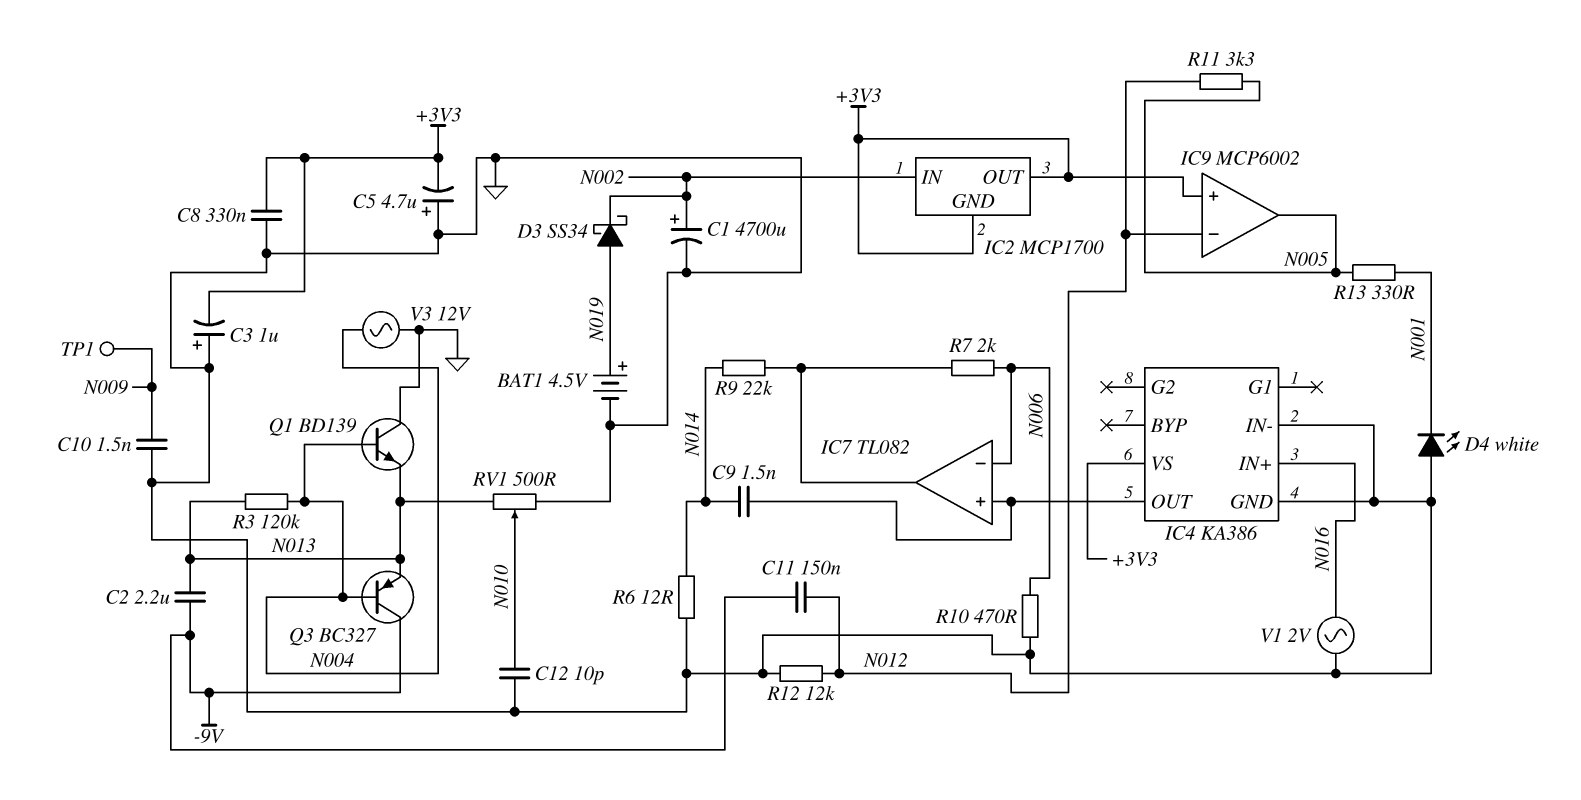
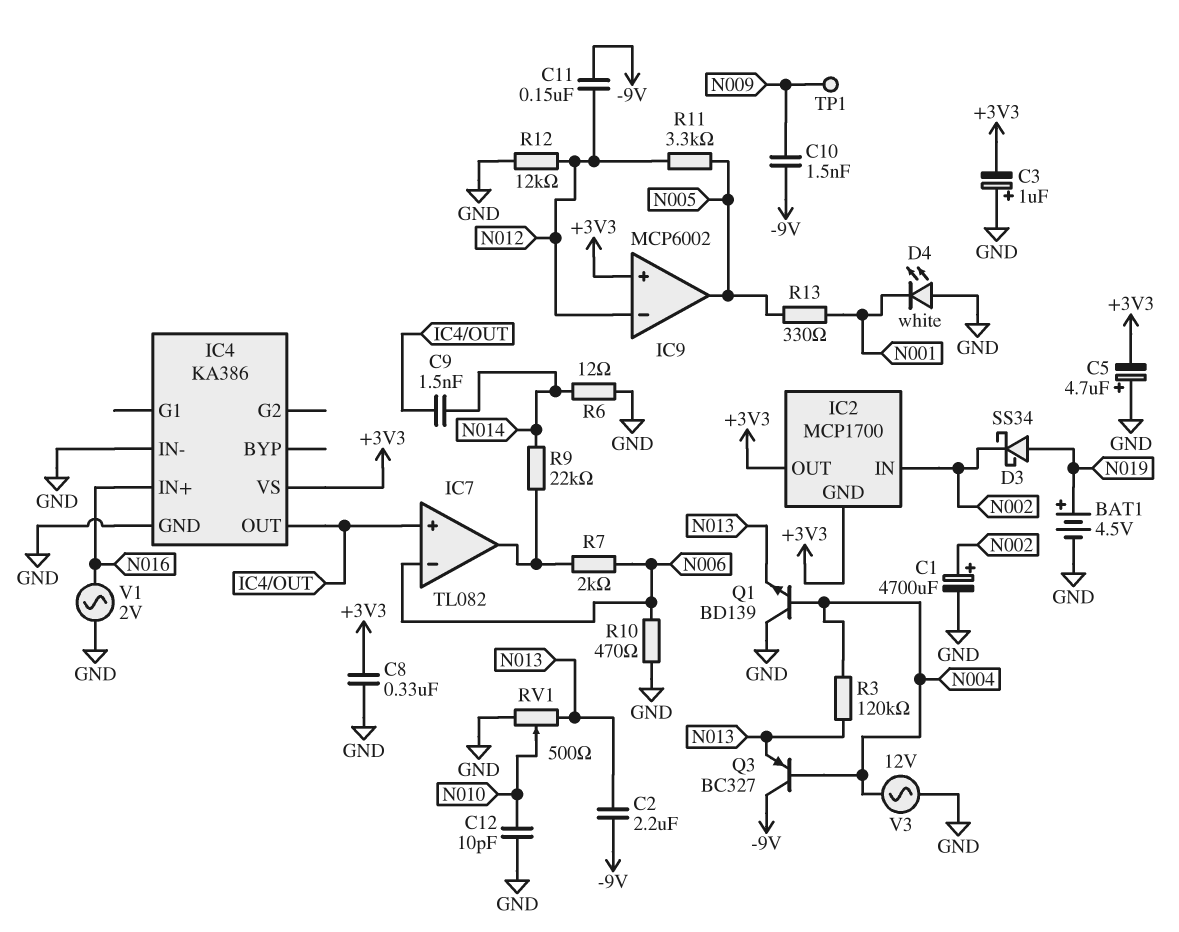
C10: 1.5nF (GND, N009) -> 1.5nF (-9V, N009)

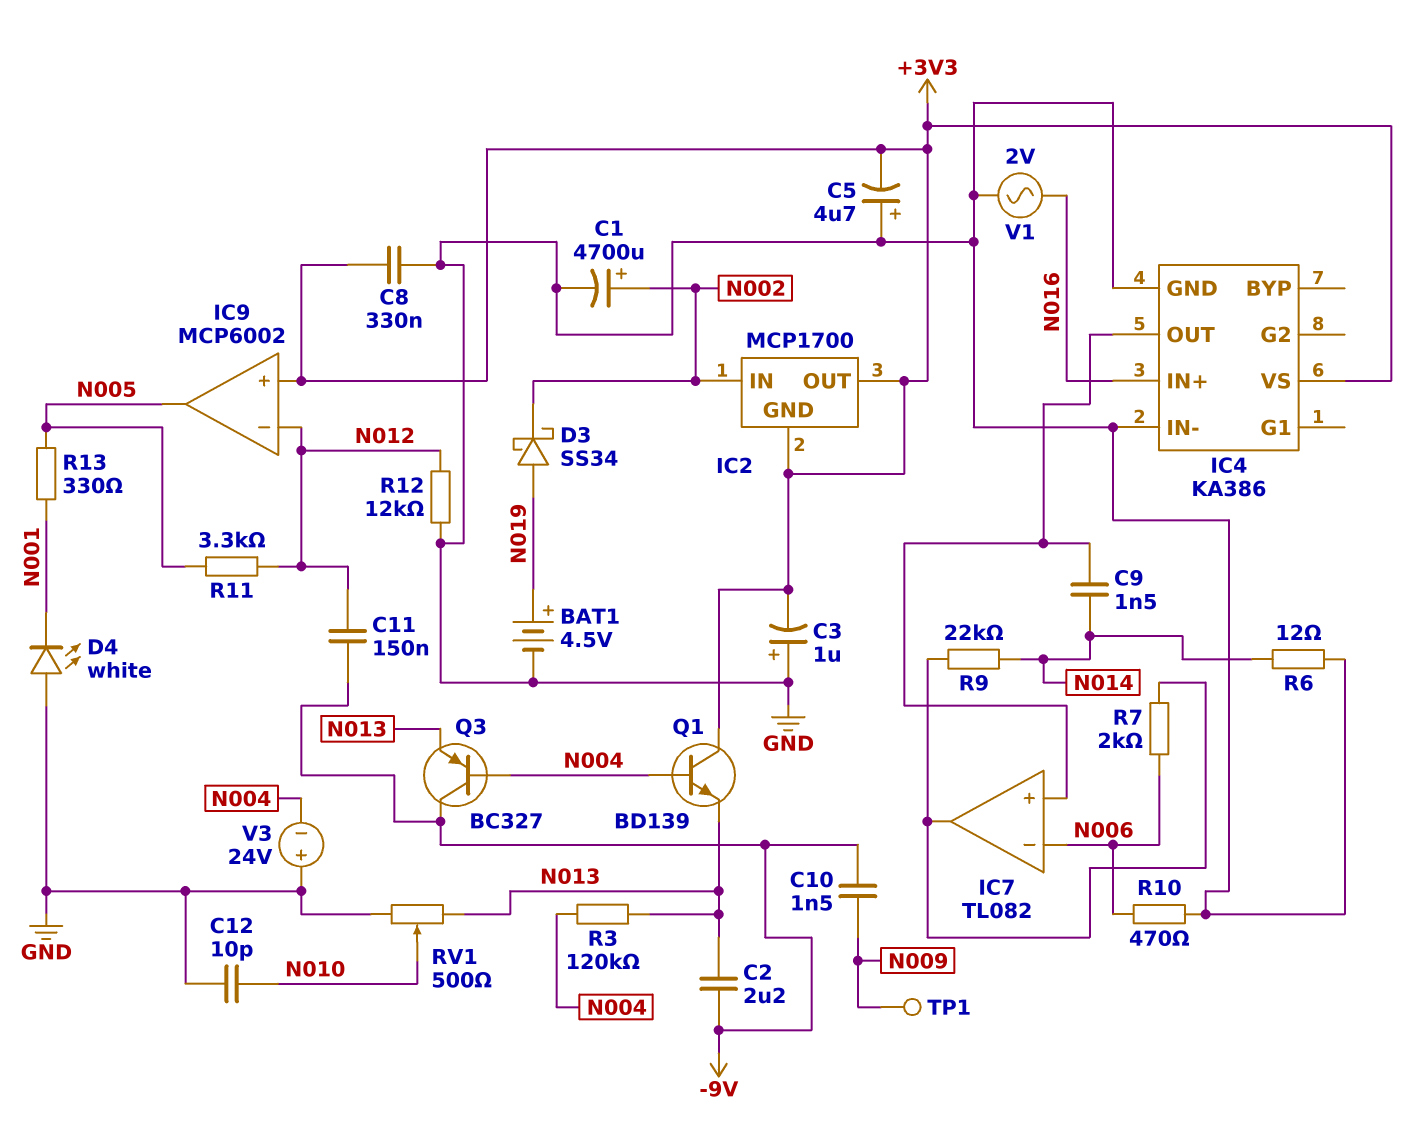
Q1: NPN BD139 (B N004, C GND, E N013) -> NPN BD139 (B N004, C +3V3, E N013)
V3: AC 12V (GND, N004) -> 24V (plus GND, minus N004)

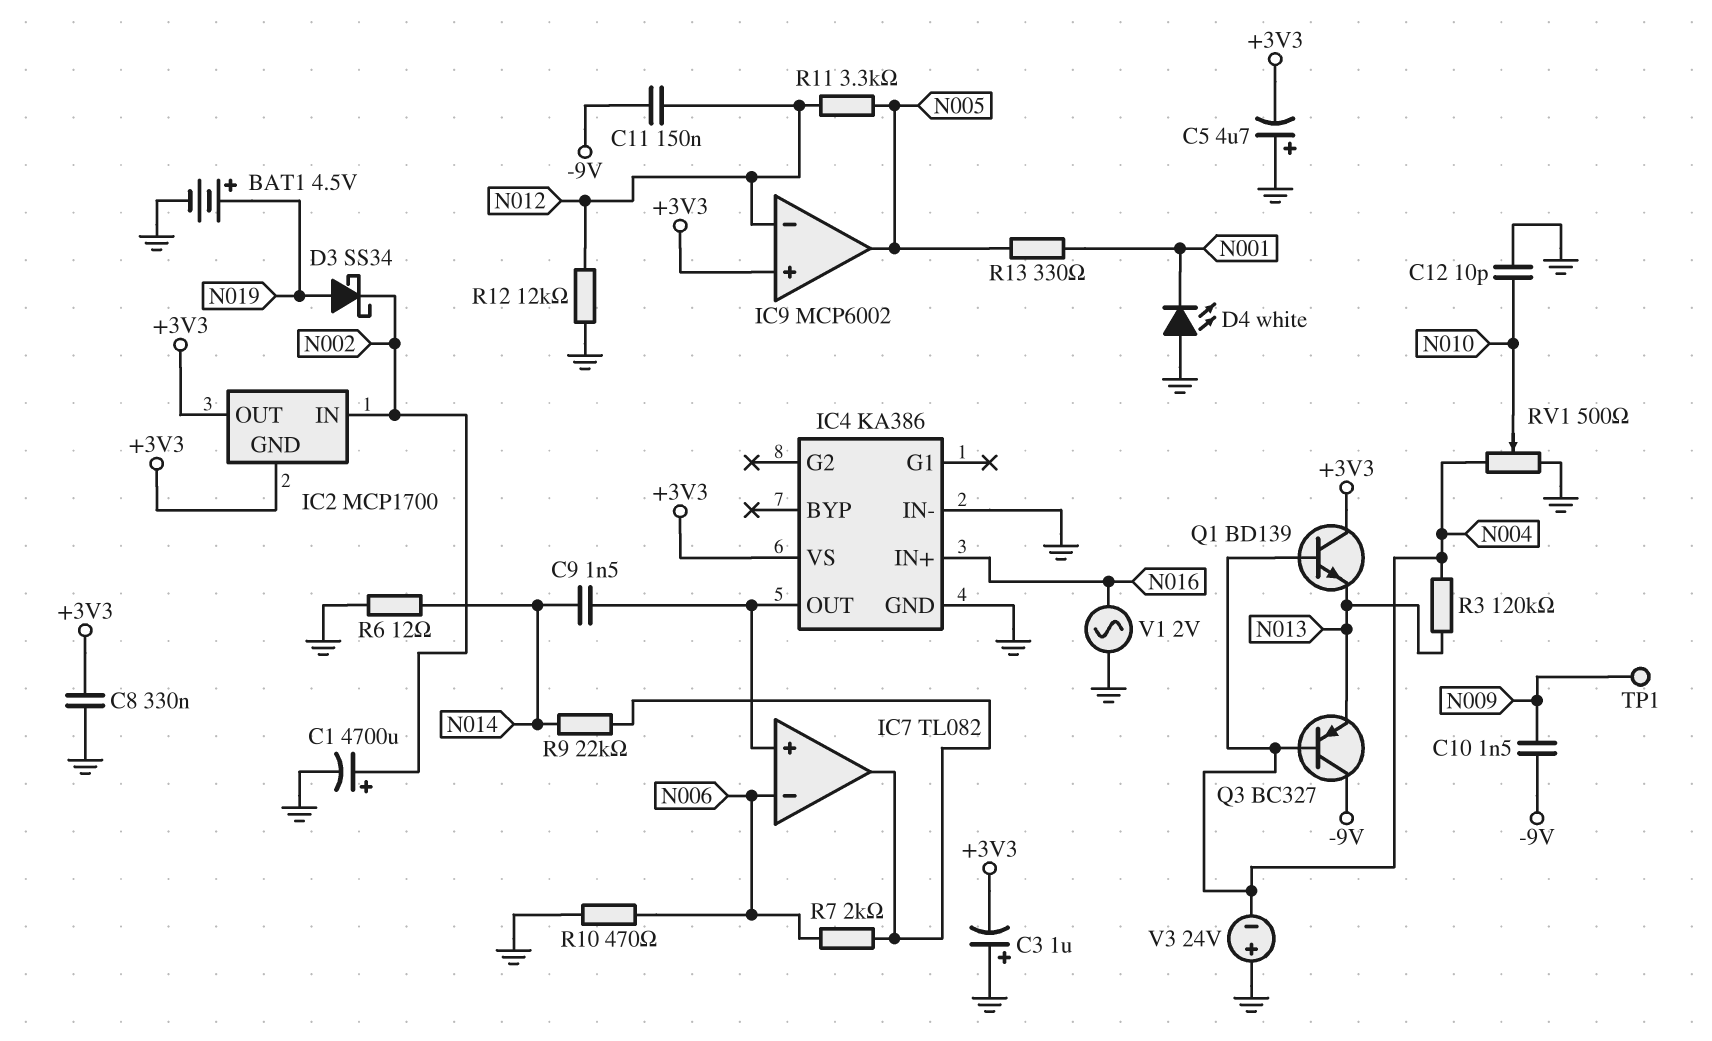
C2: 2.2uF (-9V, N013) -> none
RV1: 500 (GND, N013, wiper N010) -> 500 (GND, N004, wiper N010)

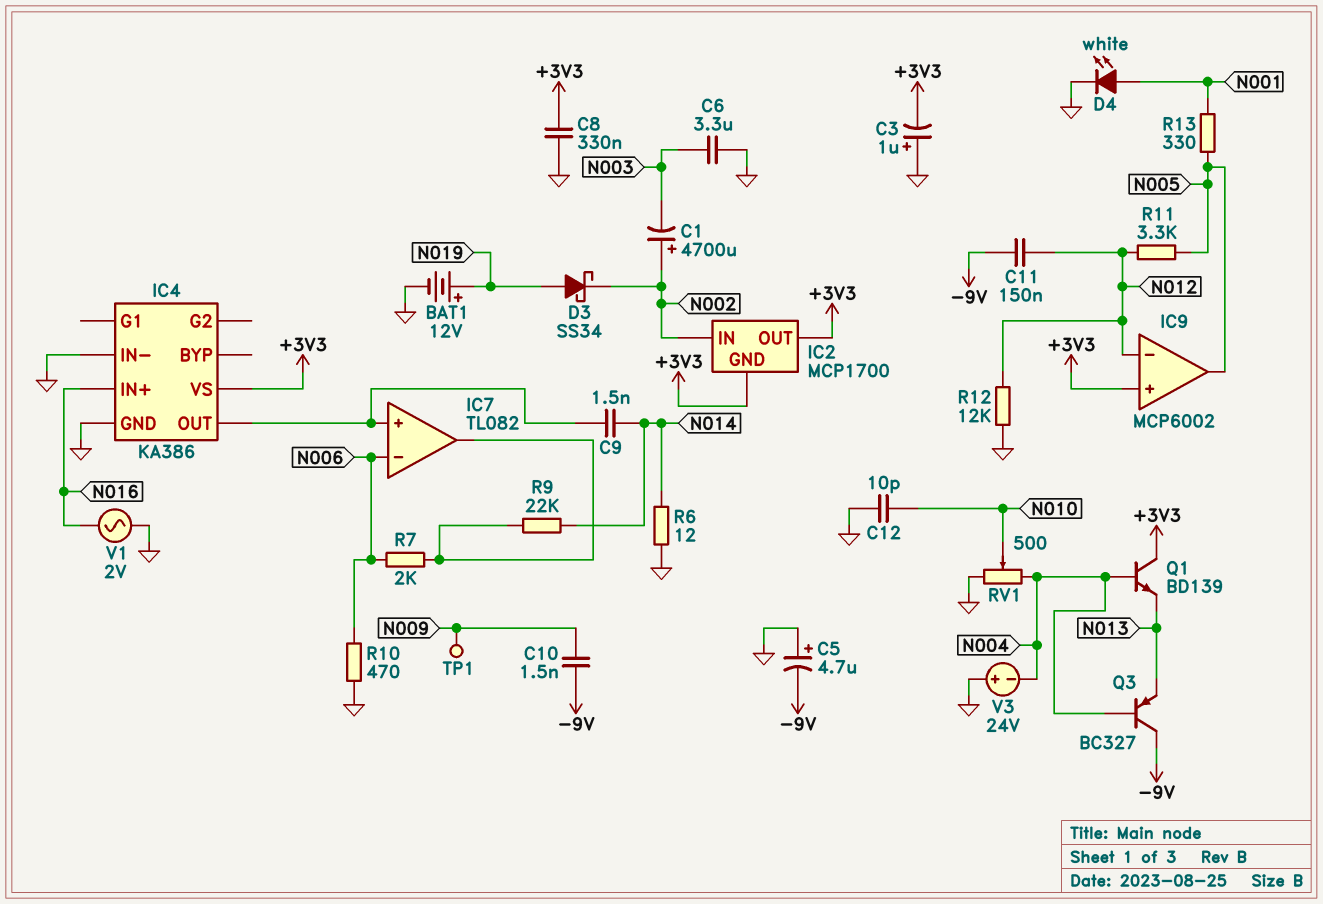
BAT1: 4.5V (plus N019, minus GND) -> 12V (plus N019, minus GND)
C1: 4700uF (plus N002, minus GND) -> 4700uF (plus N002, minus N003)
C5: 4.7uF (plus GND, minus +3V3) -> 4.7uF (plus GND, minus -9V)
C6: none -> 3.3uF (GND, N003)
D4: LED white (A GND, K N001) -> LED white (A N001, K GND)
R3: 120k (N004, N013) -> none

